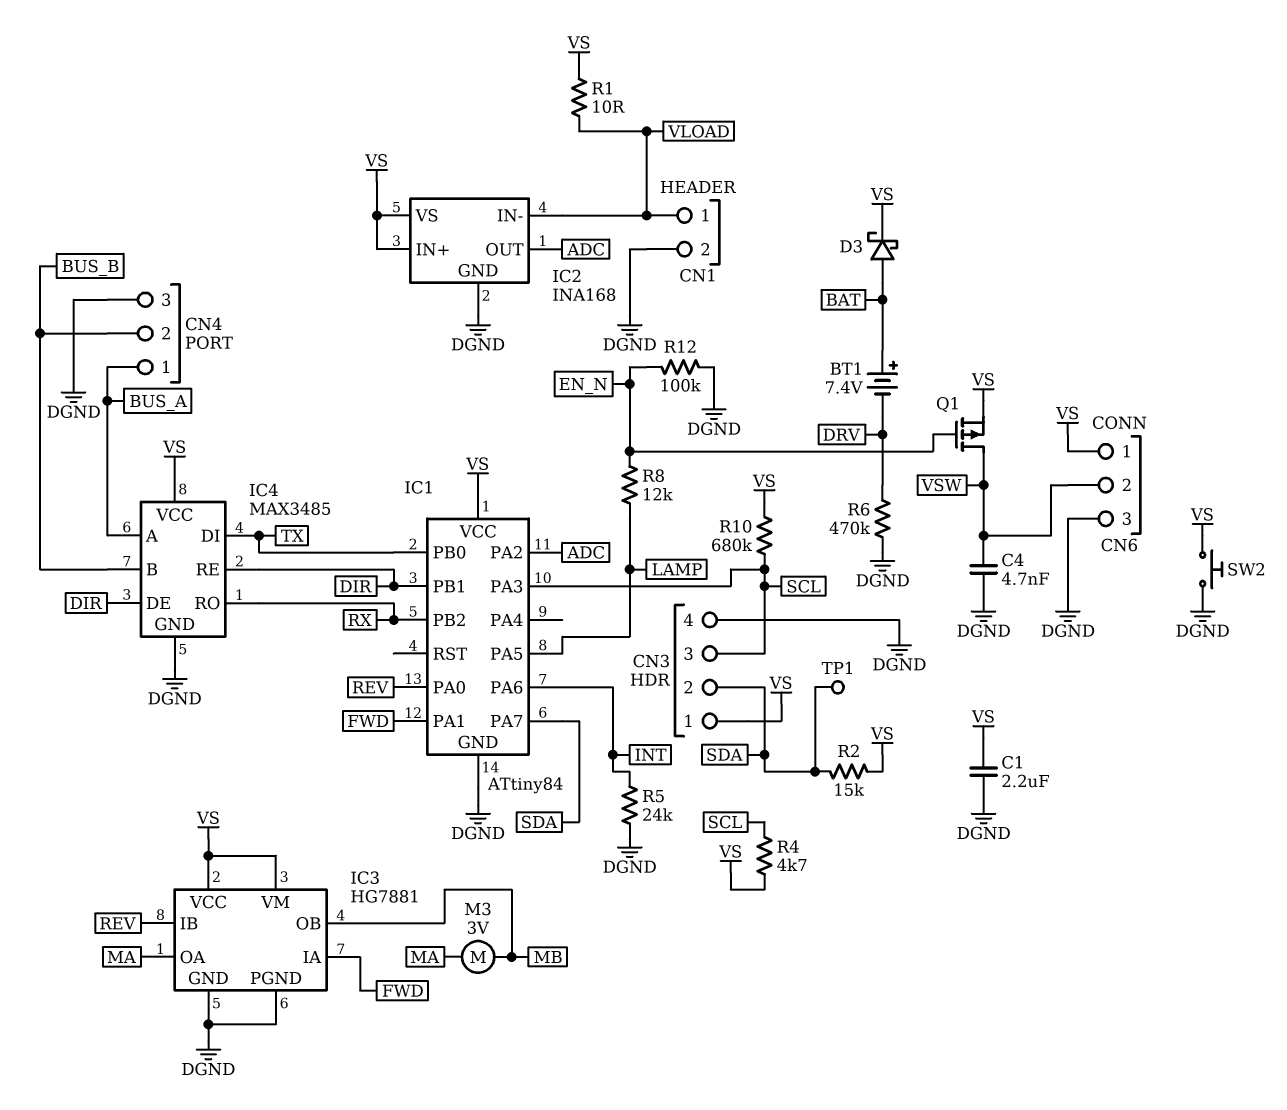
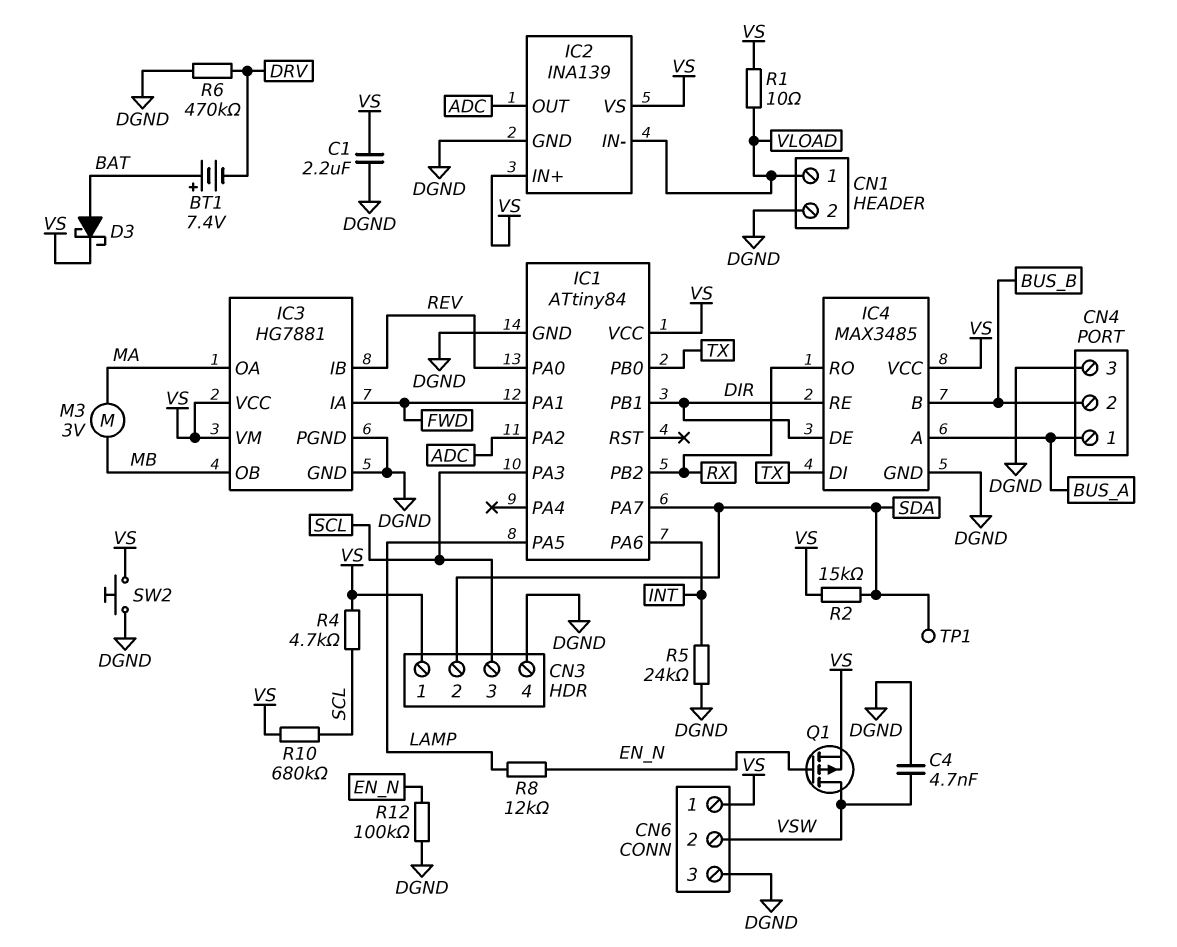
IC2: INA168 -> INA139

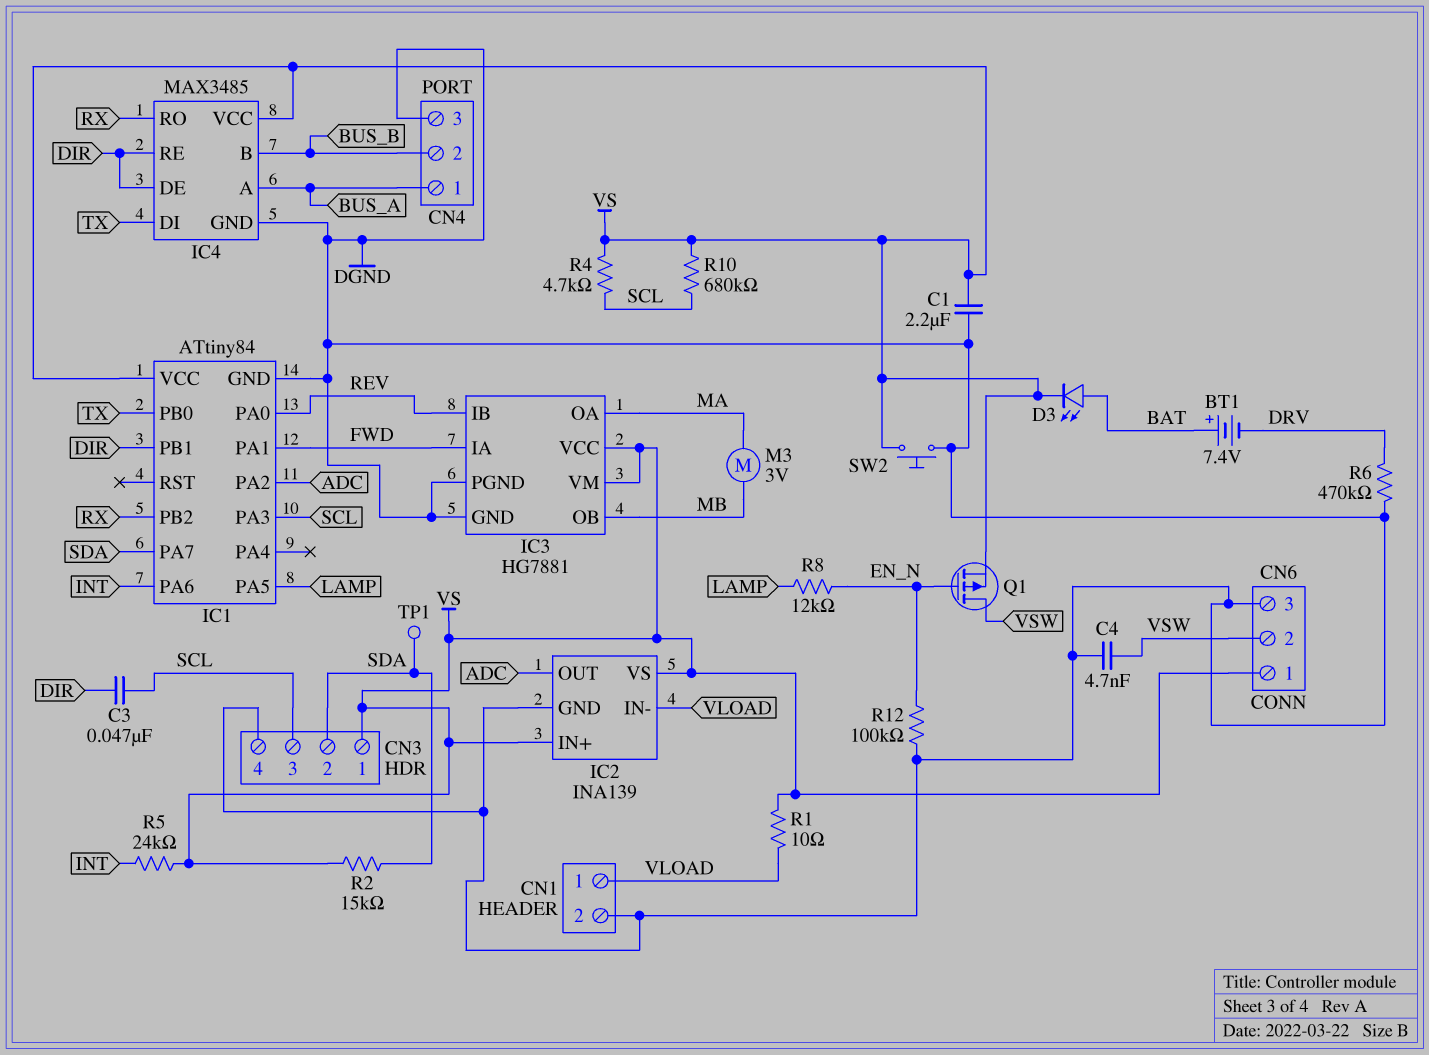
C3: none -> 47nF (DIR, SCL)
D3: schottky (A BAT, K VS) -> LED (A BAT, K VS)
R5: 24k (DGND, INT) -> 24k (INT, VS)

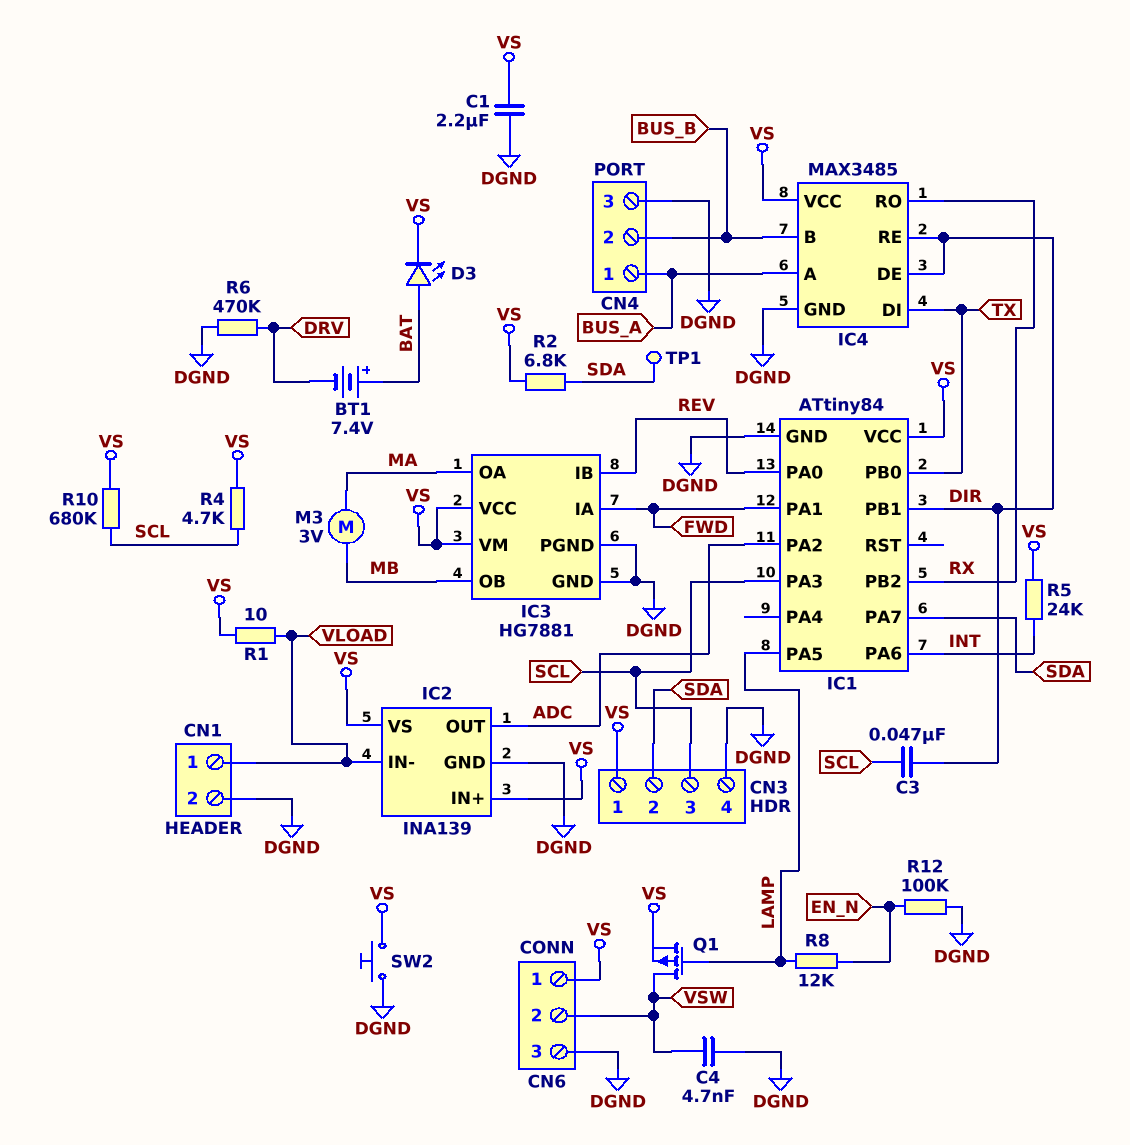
Q1: PMOS (G EN_N, D VSW, S VS) -> PMOS (G LAMP, D VSW, S VS)
R2: 15k (SDA, VS) -> 6.8k (SDA, VS)

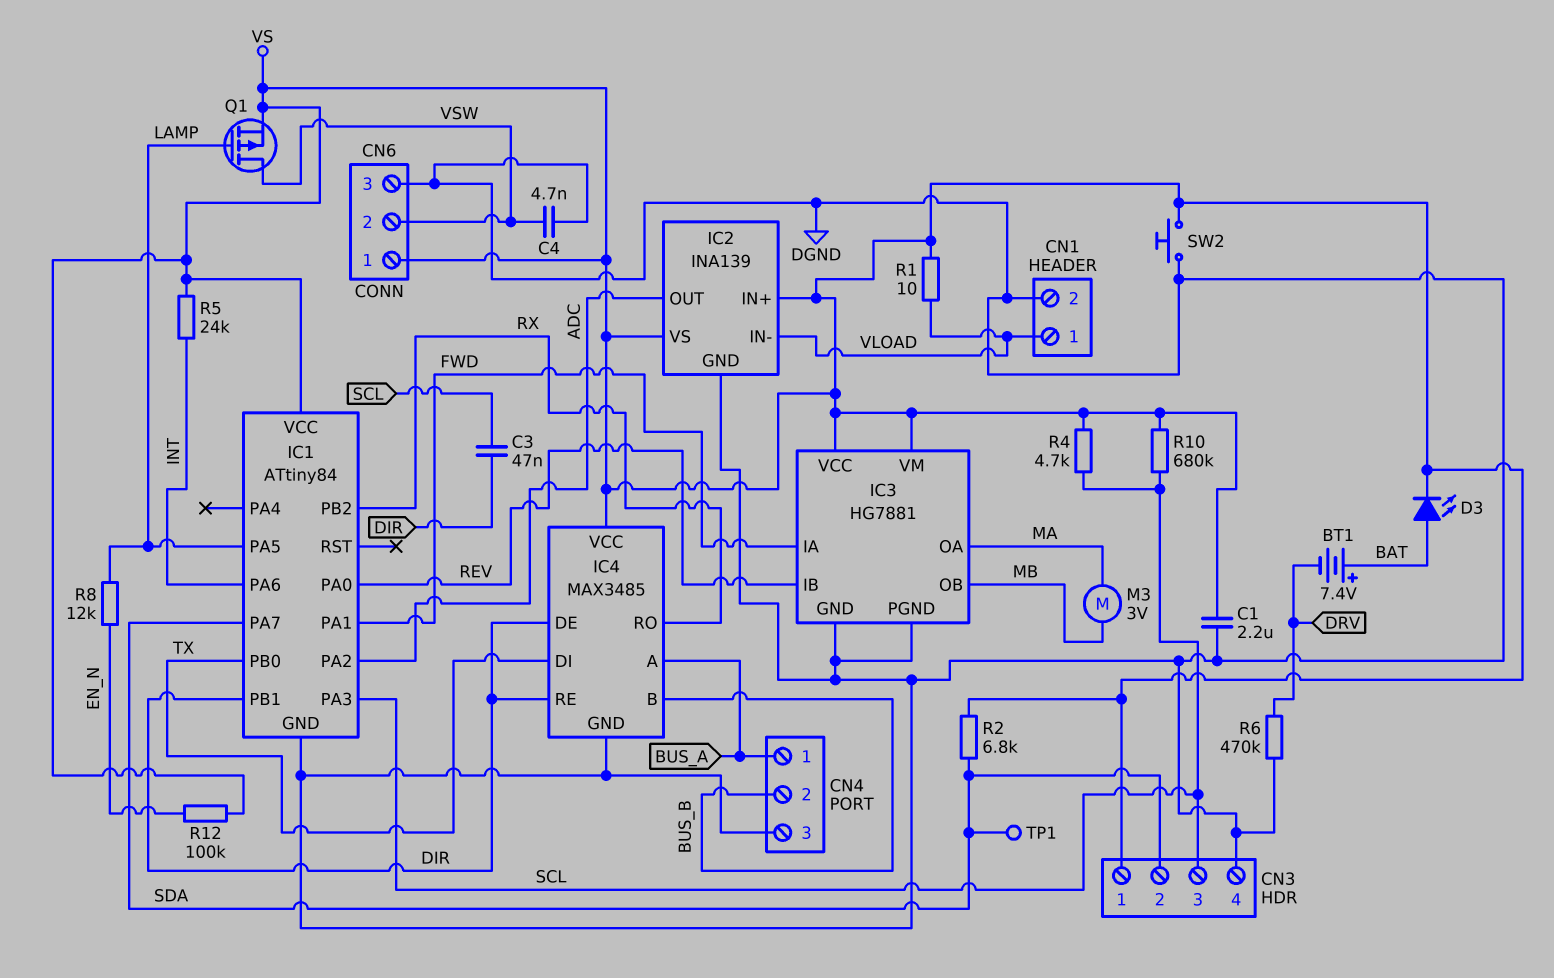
R12: 100k (DGND, EN_N) -> 100k (EN_N, VS)

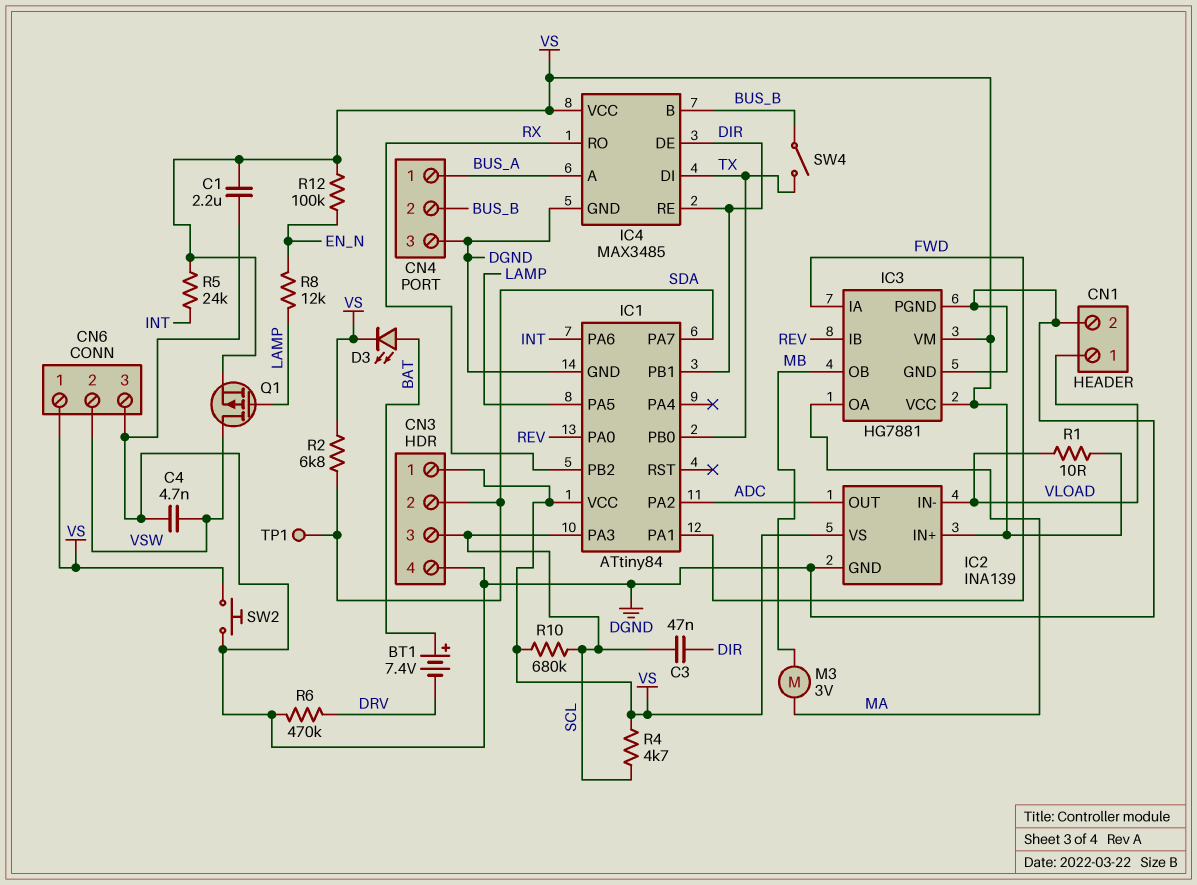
SW4: none -> switch (BUS_B, TX)

